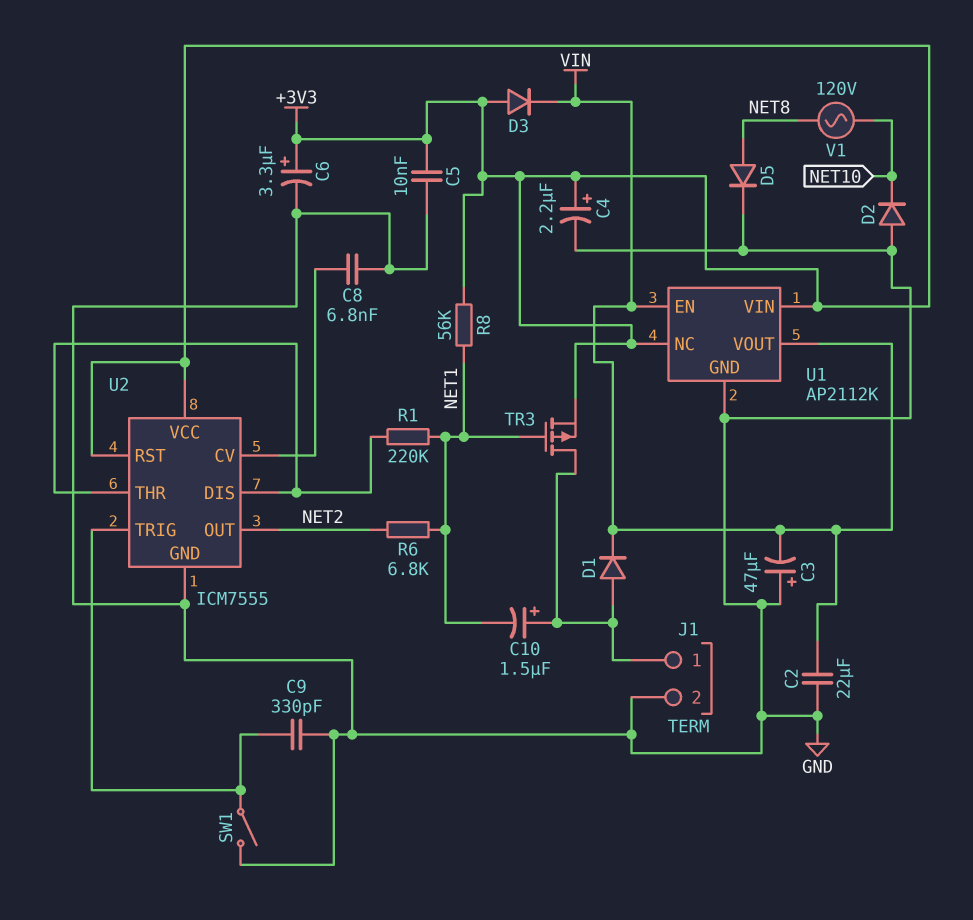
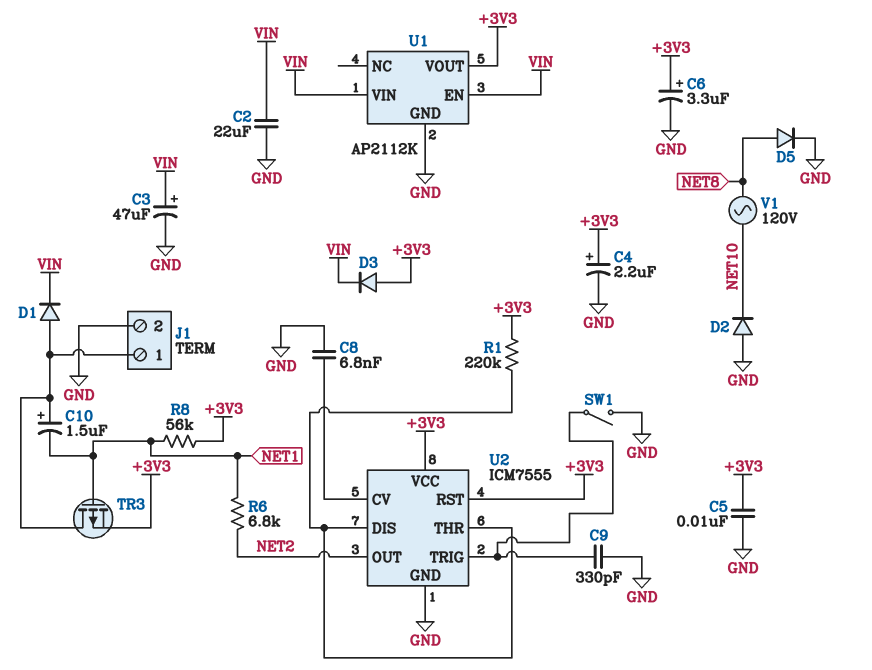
C3: 47uF (plus GND, minus VIN) -> 47uF (plus VIN, minus GND)
R1: 220k (NET1, U2/DIS) -> 220k (+3V3, U2/DIS)
U1 pin NC: +3V3 -> none
U1 pin VIN: +3V3 -> VIN
U1 pin VOUT: VIN -> +3V3

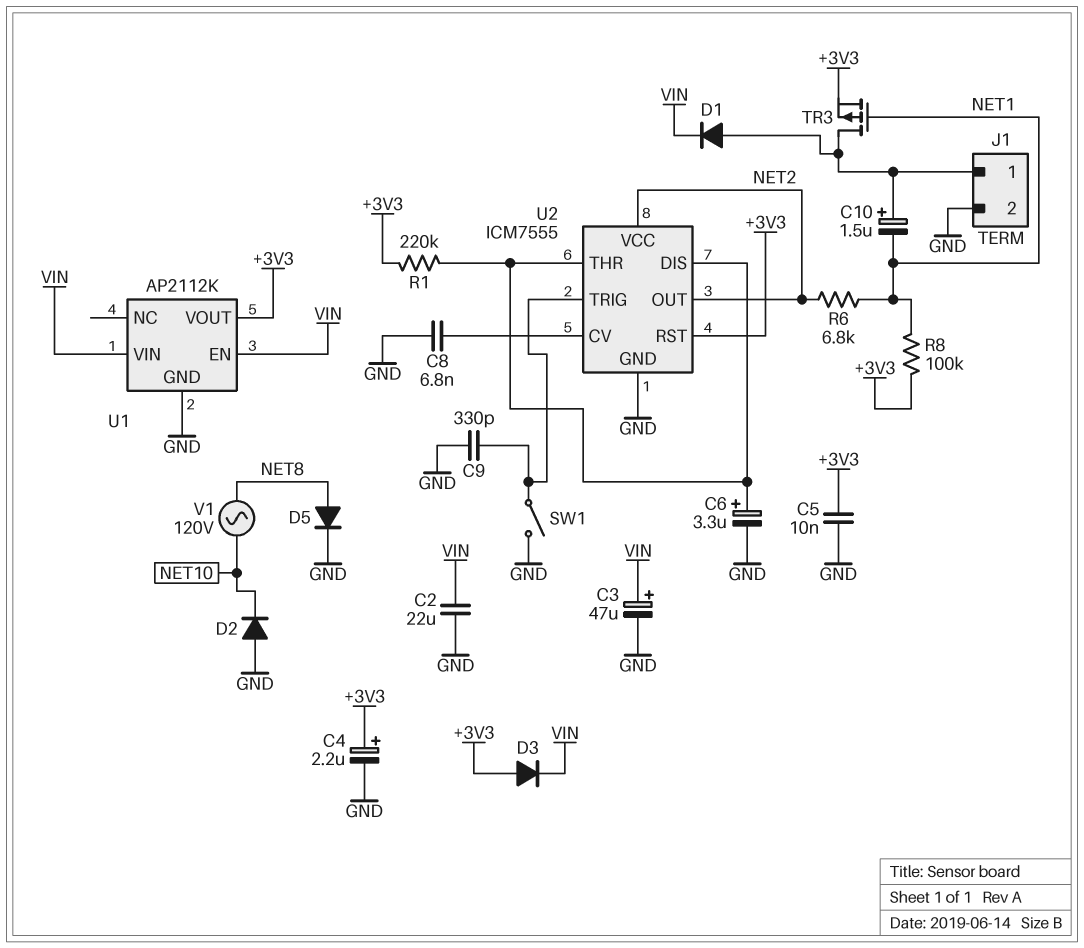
C6: 3.3uF (plus +3V3, minus GND) -> 3.3uF (plus U2/DIS, minus GND)
R8: 56k (+3V3, NET1) -> 100k (+3V3, NET1)
U2 pin VCC: +3V3 -> NET2

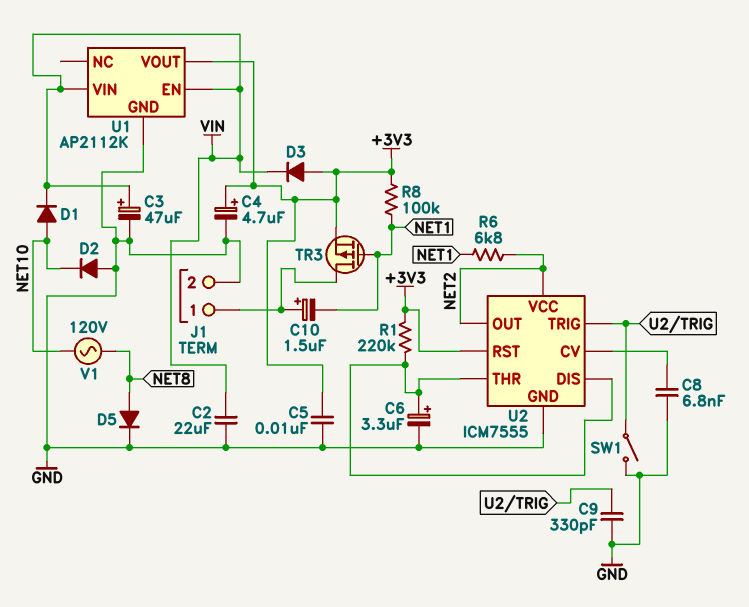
C4: 2.2uF (plus +3V3, minus GND) -> 4.7uF (plus +3V3, minus GND)
D1: diode (A J1/1, K VIN) -> diode (A NET10, K VIN)

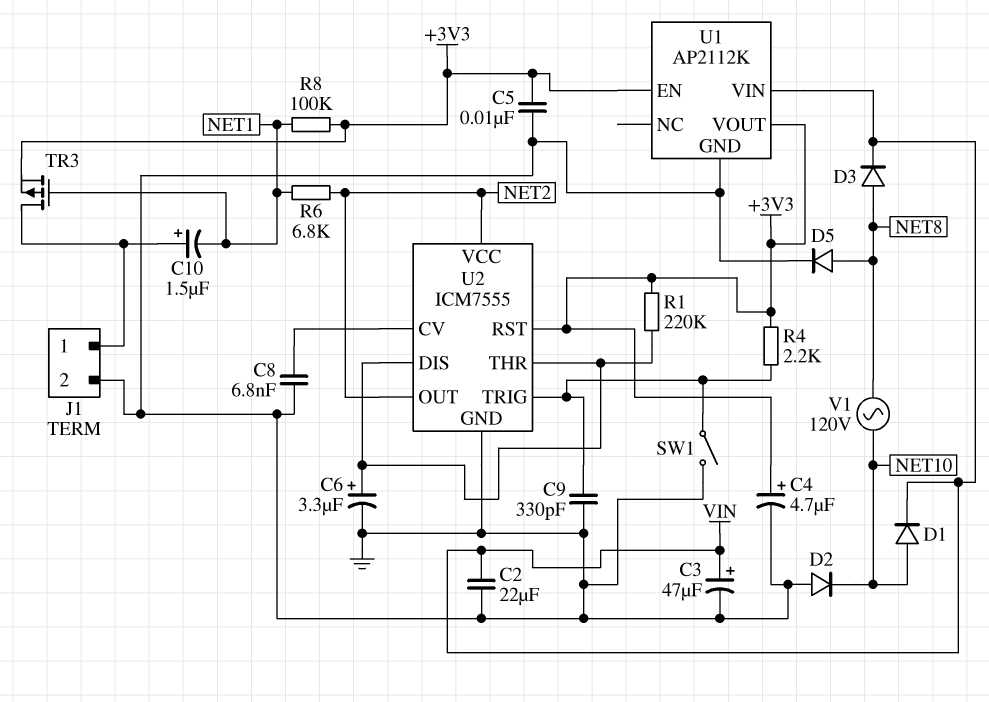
D3: diode (A +3V3, K VIN) -> diode (A NET8, K VIN)
R4: none -> 2.2k (+3V3, U2/TRIG)
U1 pin EN: VIN -> +3V3

